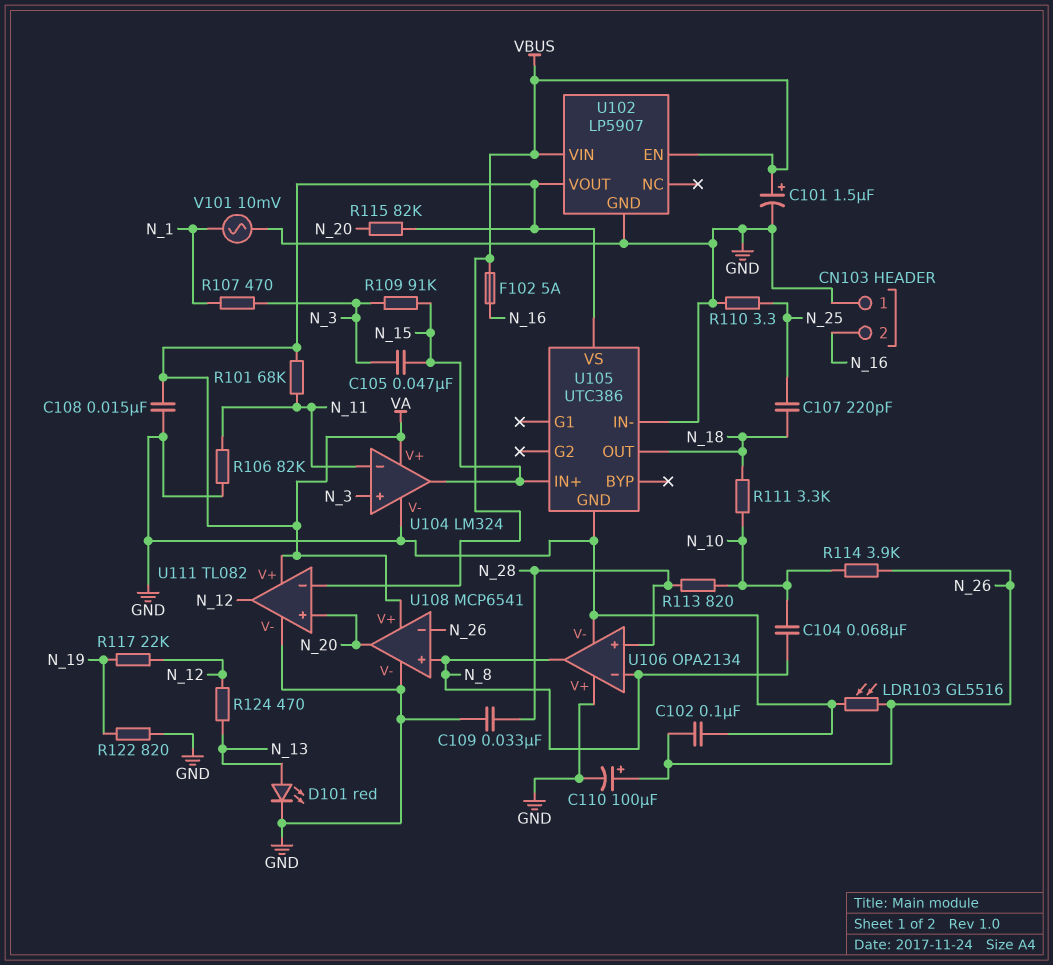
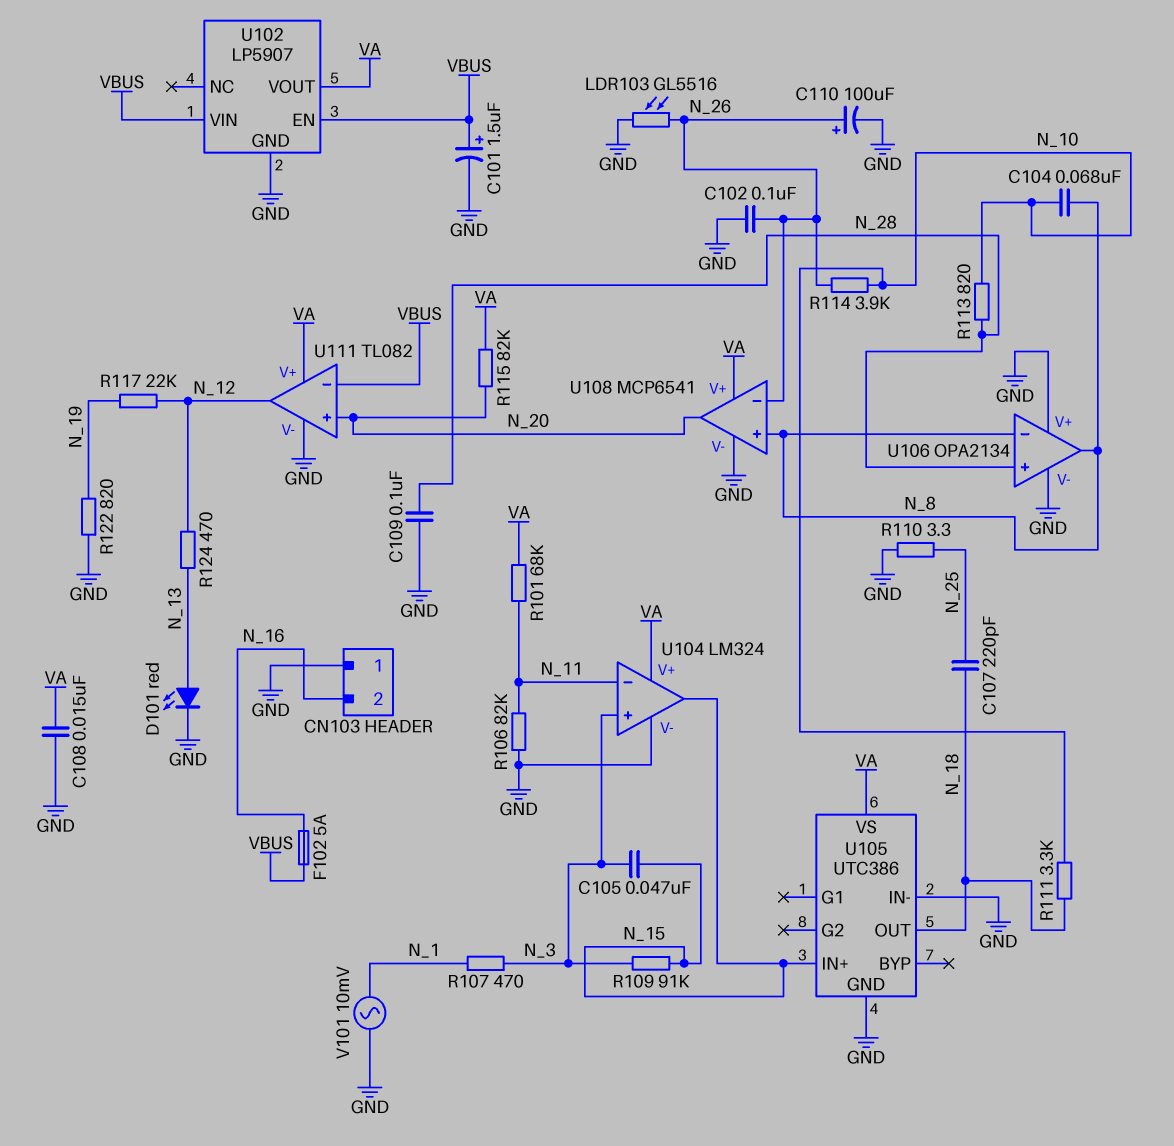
C109: 33nF (GND, N_28) -> 100nF (GND, N_28)

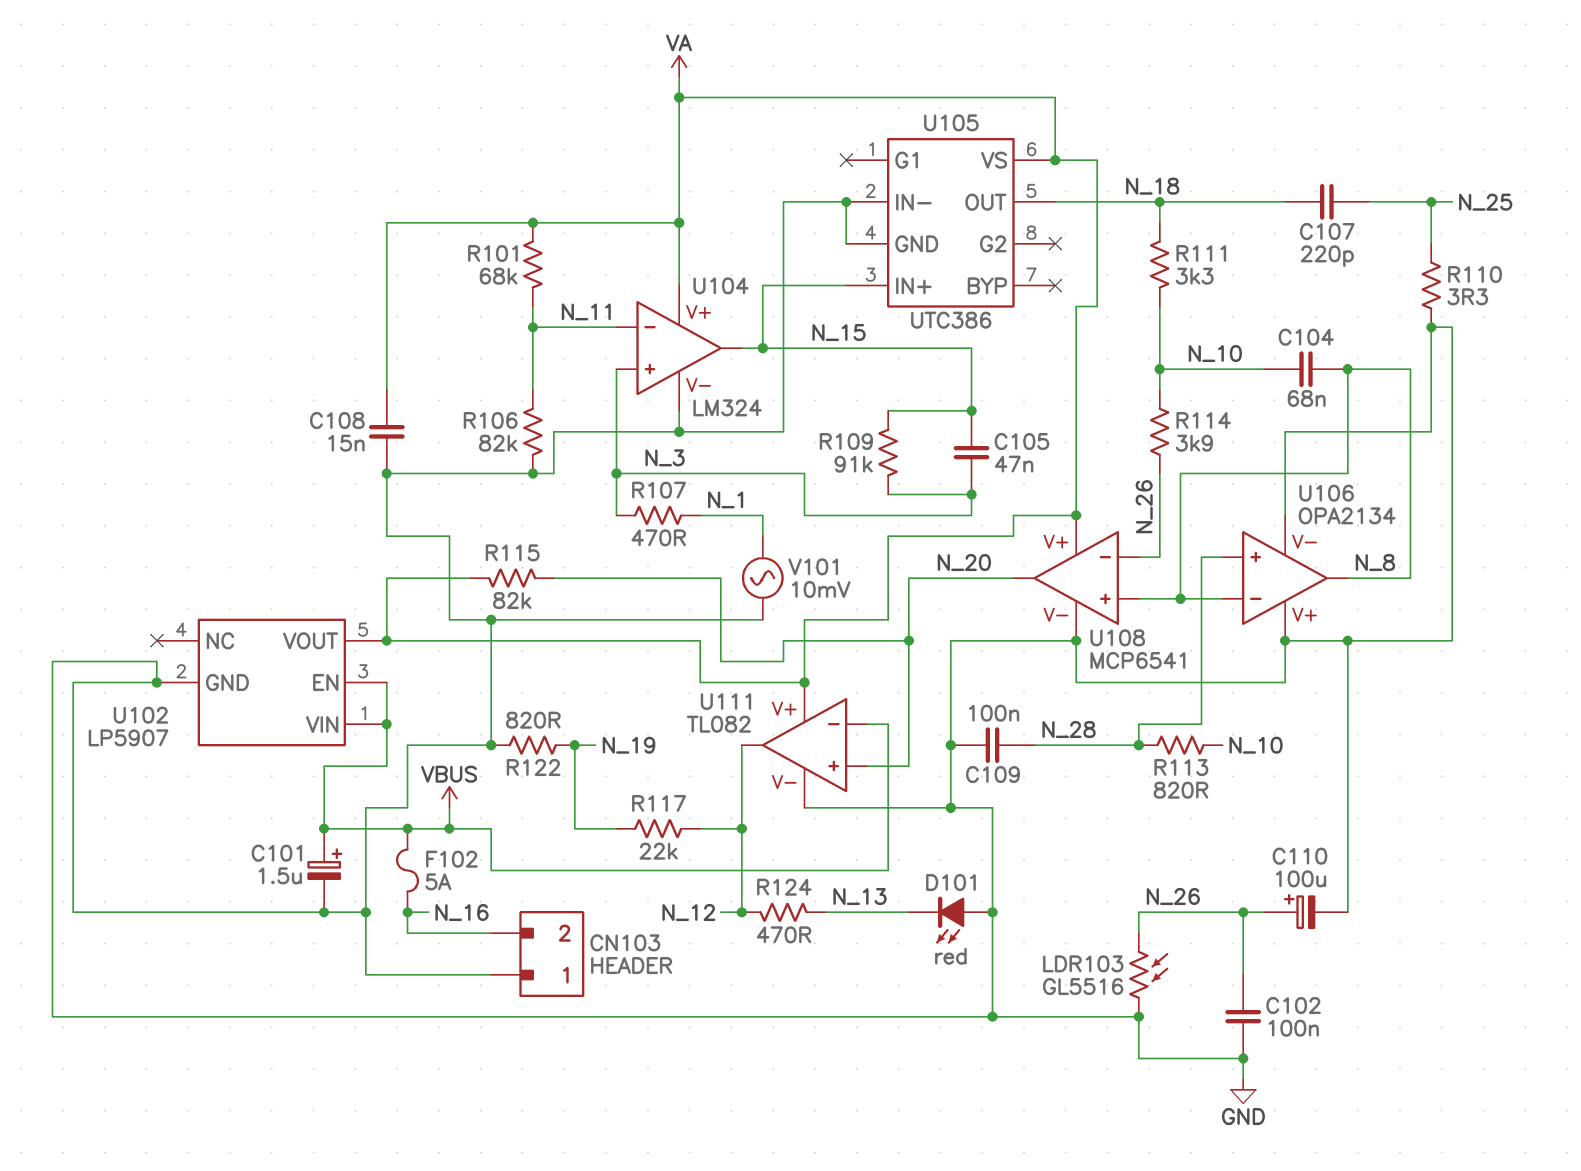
D101: LED red (A N_13, K GND) -> LED red (A GND, K N_13)

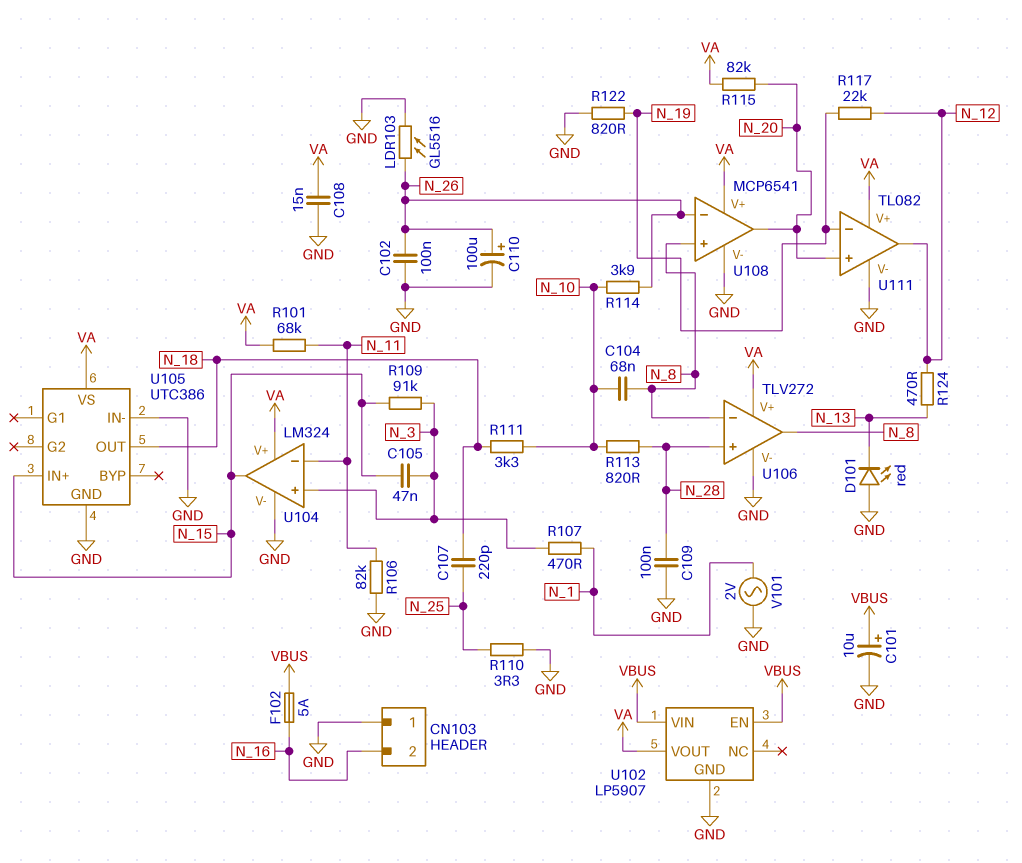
C101: 1.5uF (plus VBUS, minus GND) -> 10uF (plus VBUS, minus GND)
U106: OPA2134 -> TLV272
U106 pin V+: GND -> VA
U111 pin in-: VBUS -> N_19
V101: AC 10mV (GND, N_1) -> AC 2V (GND, N_1)

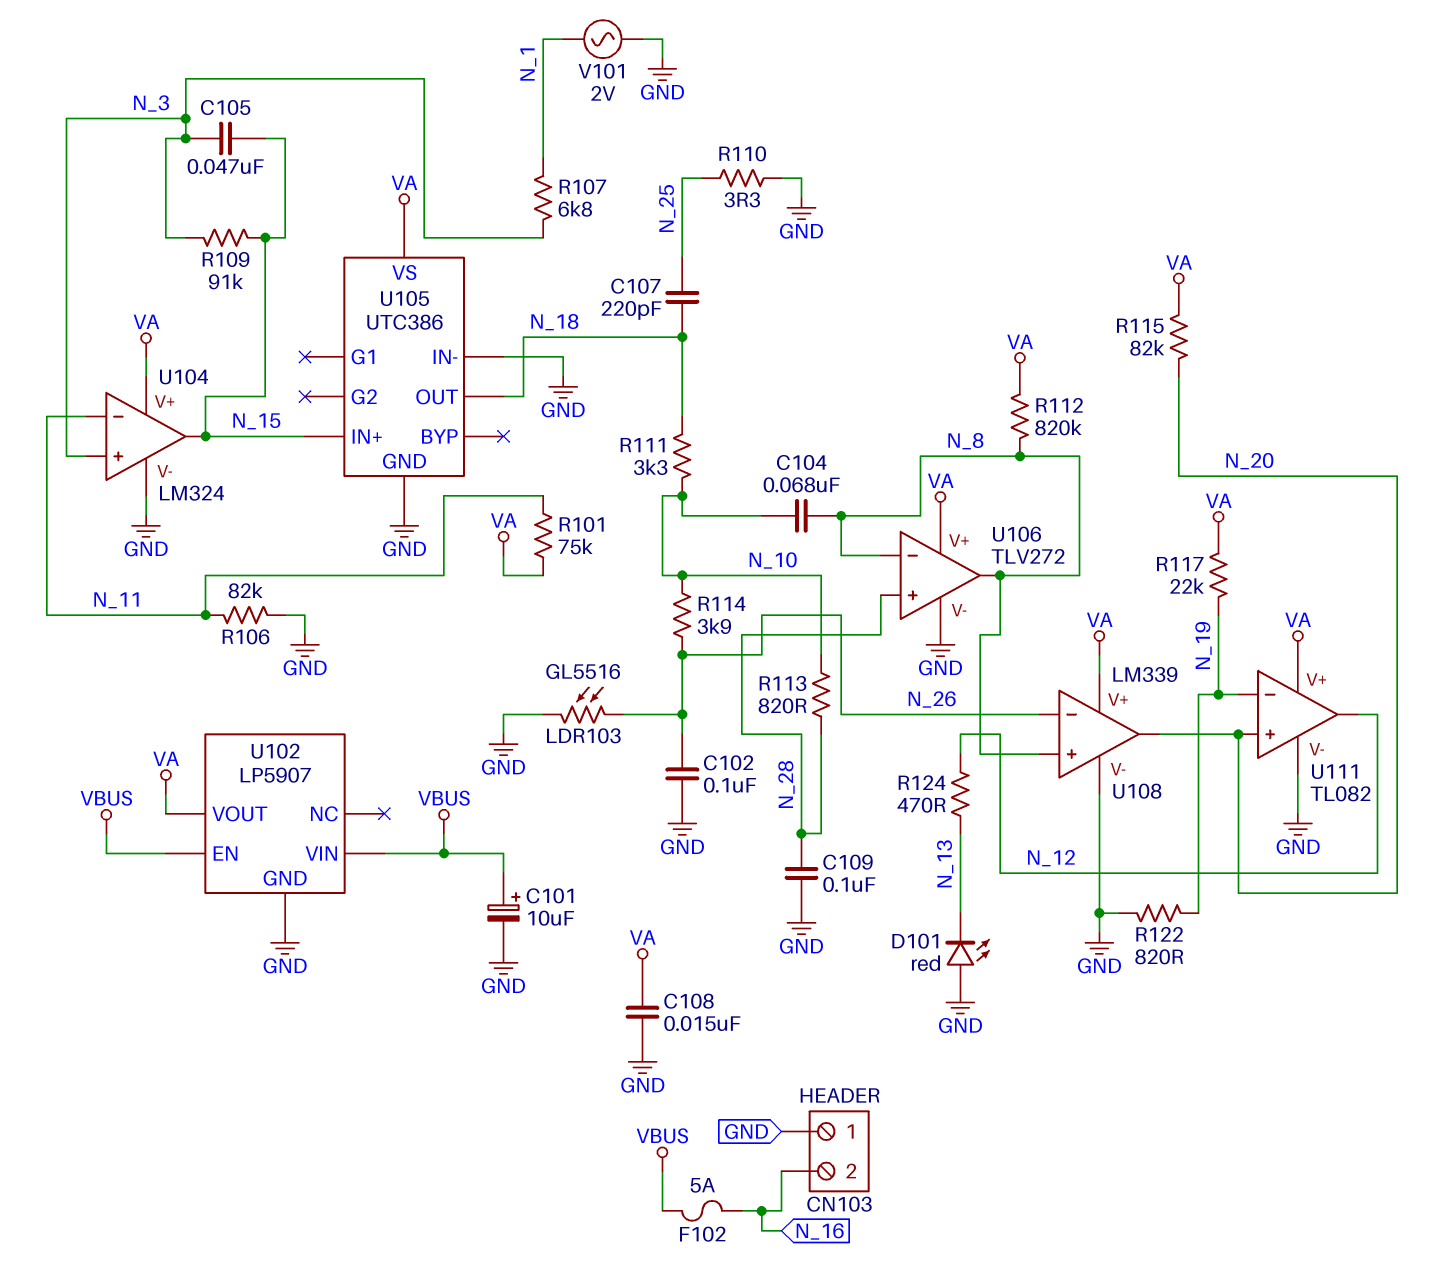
C110: 100uF (plus N_26, minus GND) -> none
R101: 68k (N_11, VA) -> 75k (N_11, VA)
R107: 470 (N_1, N_3) -> 6.8k (N_1, N_3)
R112: none -> 820k (N_8, VA)
R117: 22k (N_12, N_19) -> 22k (N_19, VA)
U108: MCP6541 -> LM339

